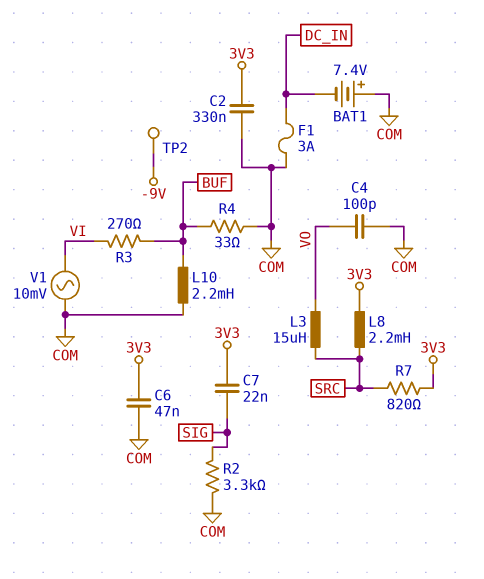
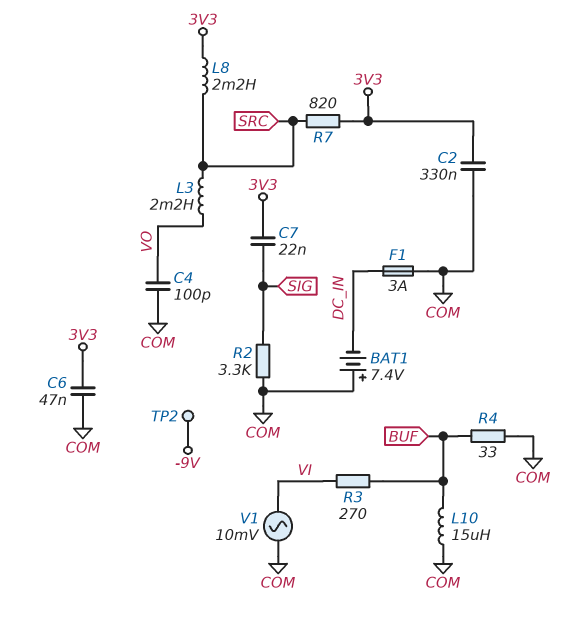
L3: 15uH (SRC, VO) -> 2.2mH (SRC, VO)
L10: 2.2mH (BUF, COM) -> 15uH (BUF, COM)

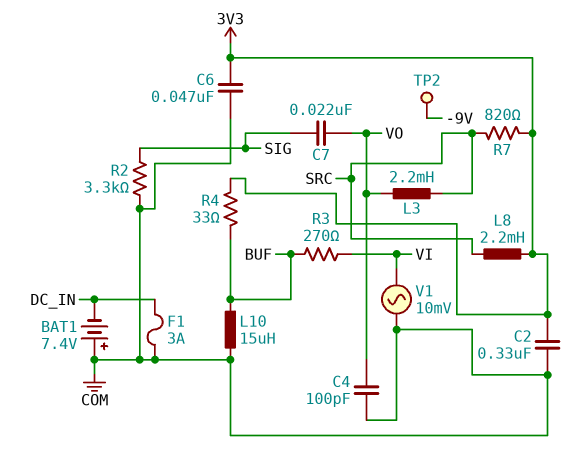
C7: 22nF (3V3, SIG) -> 22nF (SIG, VO)
R4: 33 (BUF, COM) -> 33 (3V3, BUF)

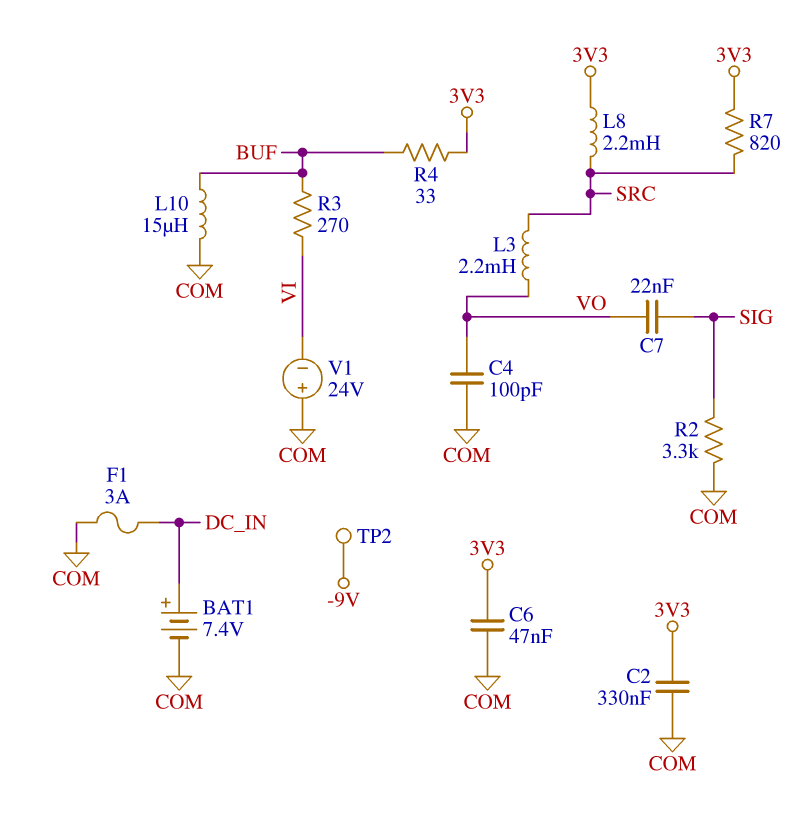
BAT1: 7.4V (plus COM, minus DC_IN) -> 7.4V (plus DC_IN, minus COM)
V1: AC 10mV (COM, VI) -> 24V (plus COM, minus VI)

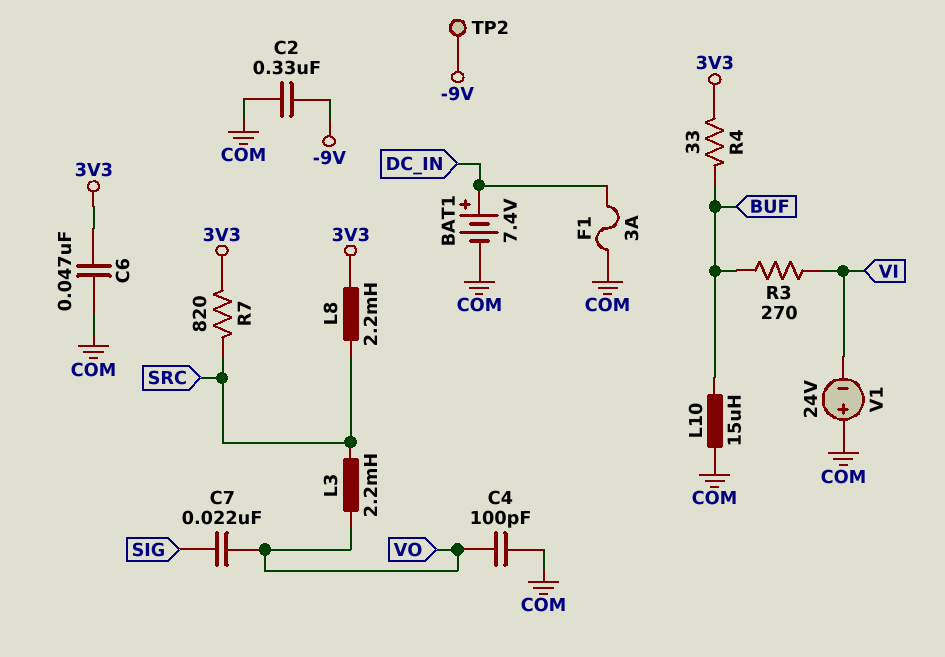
C2: 330nF (3V3, COM) -> 330nF (-9V, COM)
R2: 3.3k (COM, SIG) -> none

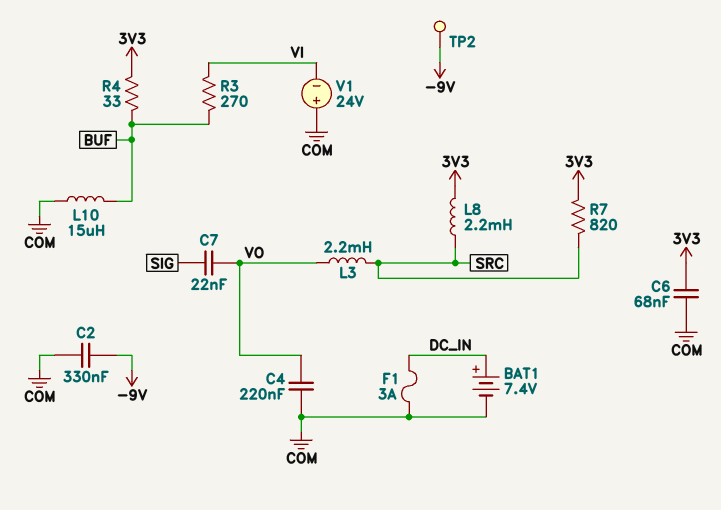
C4: 100pF (COM, VO) -> 220nF (COM, VO)
C6: 47nF (3V3, COM) -> 68nF (3V3, COM)

